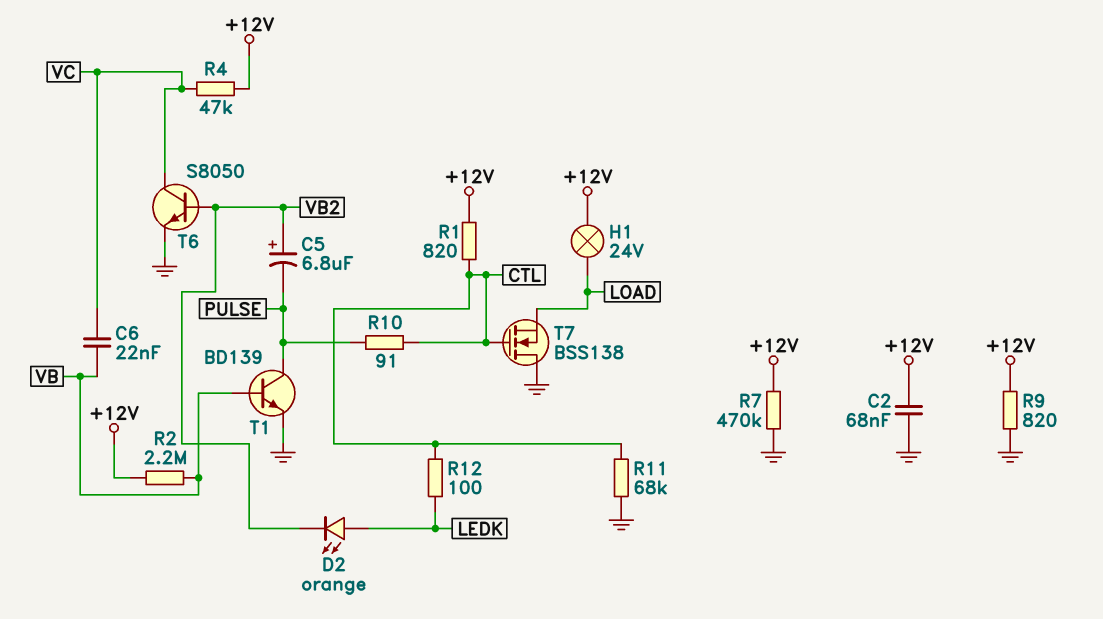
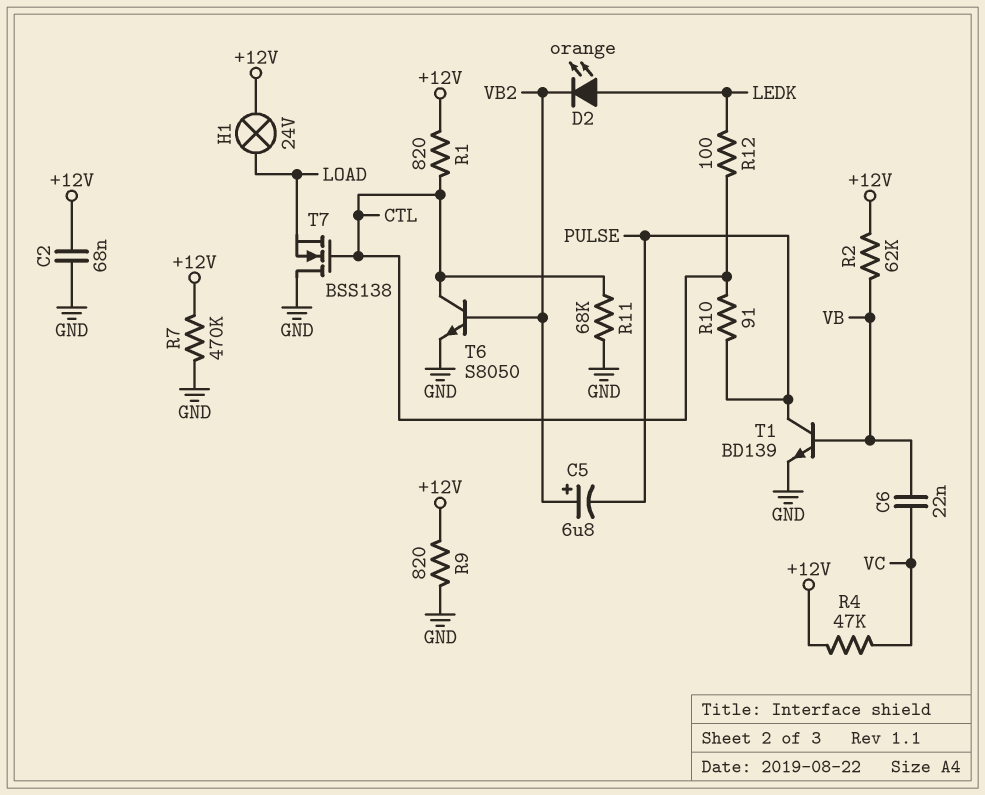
R2: 2.2M (+12V, VB) -> 62k (+12V, VB)
T6: NPN S8050 (B VB2, C VC, E GND) -> NPN S8050 (B VB2, C CTL, E GND)

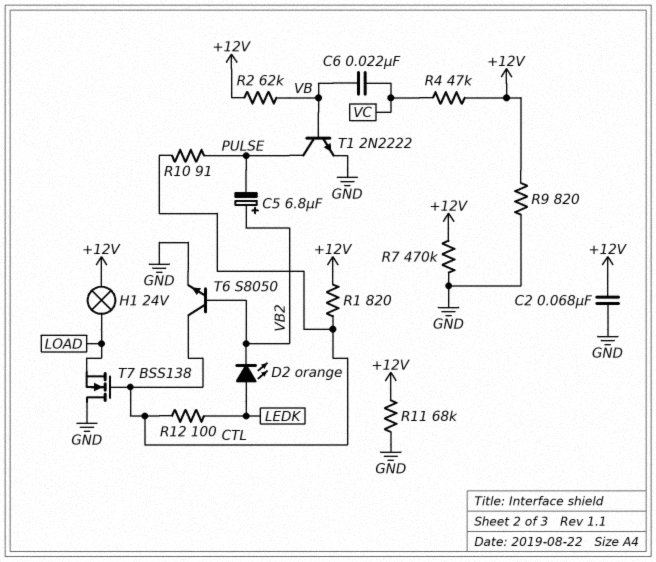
R11: 68k (CTL, GND) -> 68k (+12V, GND)
T1: NPN BD139 (B VB, C PULSE, E GND) -> NPN 2N2222 (B VB, C PULSE, E GND)

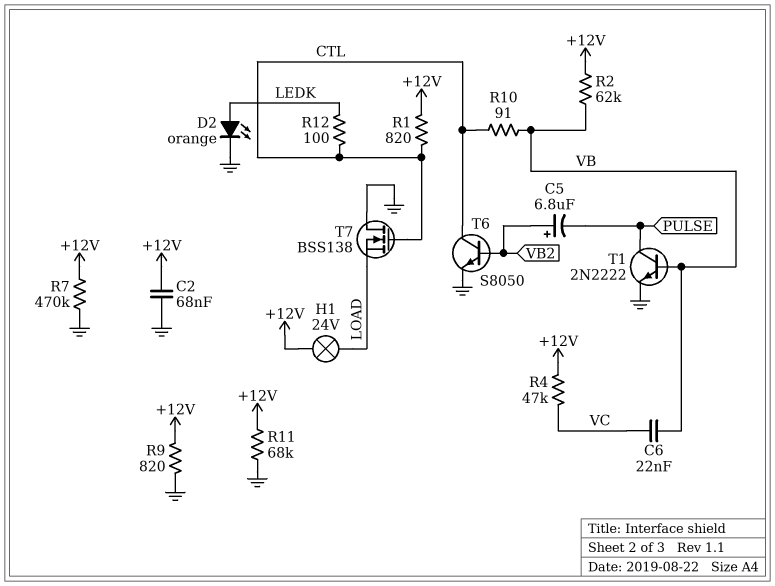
D2: LED orange (A LEDK, K VB2) -> LED orange (A LEDK, K GND)
R10: 91 (CTL, PULSE) -> 91 (CTL, VB)

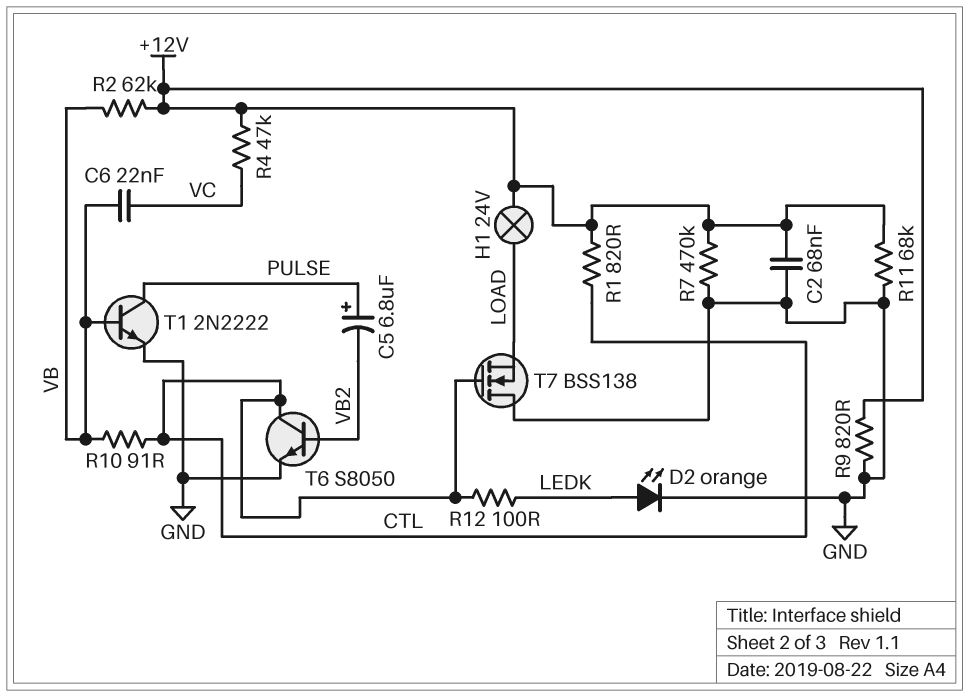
C5: 6.8uF (plus VB2, minus PULSE) -> 6.8uF (plus PULSE, minus VB2)

